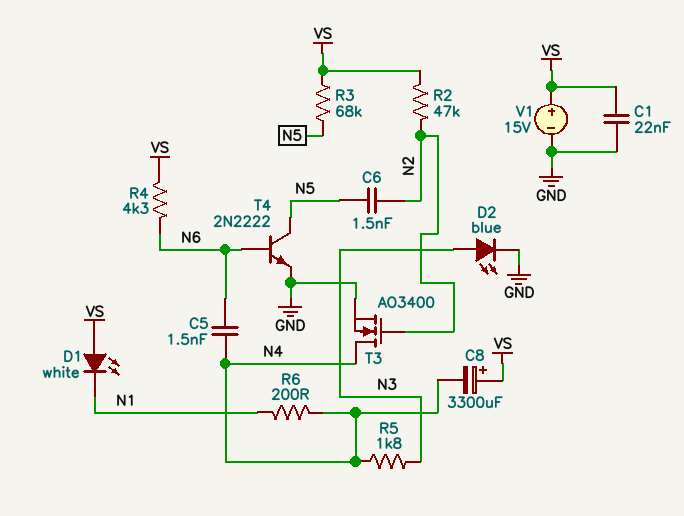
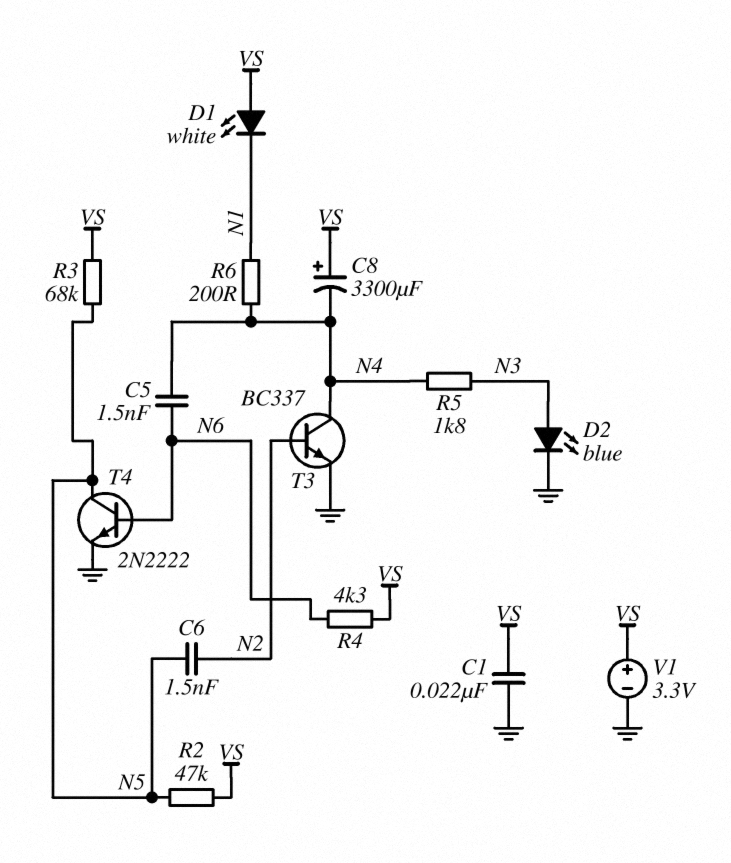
R2: 47k (N2, VS) -> 47k (N5, VS)
T3: NMOS AO3400 (G N2, D N4, S GND) -> NPN BC337 (B N2, C N4, E GND)
V1: 15V (plus VS, minus GND) -> 3.3V (plus VS, minus GND)

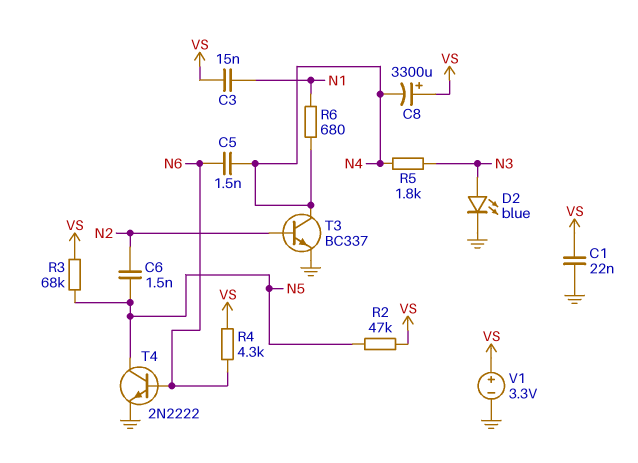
C3: none -> 15nF (N1, VS)
D1: LED white (A VS, K N1) -> none
R6: 200 (N1, N4) -> 680 (N1, N4)

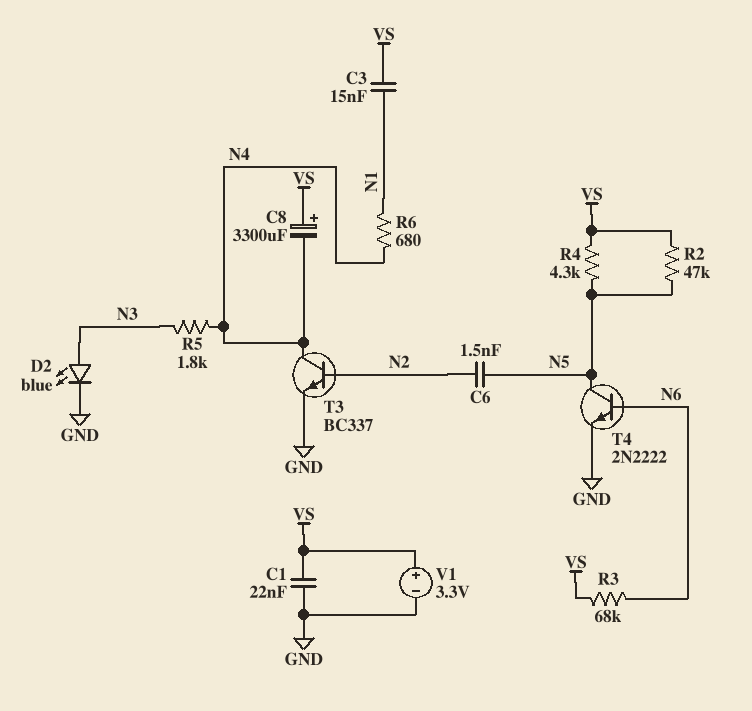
C5: 1.5nF (N4, N6) -> none
R3: 68k (N5, VS) -> 68k (N6, VS)
R4: 4.3k (N6, VS) -> 4.3k (N5, VS)

